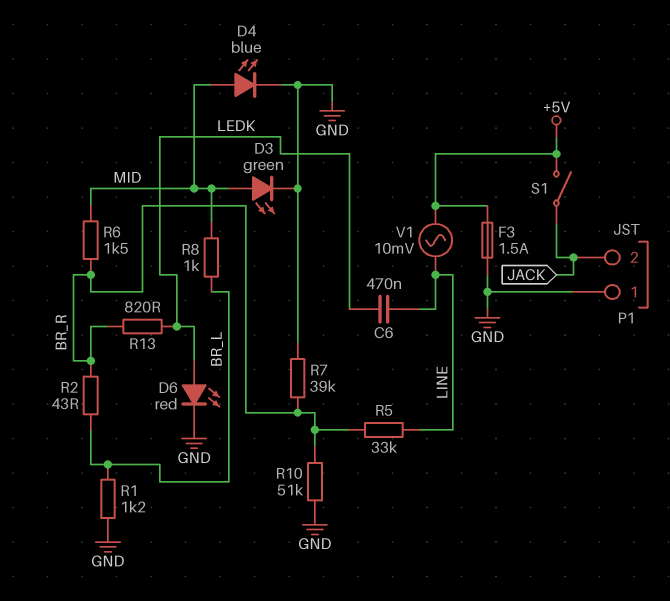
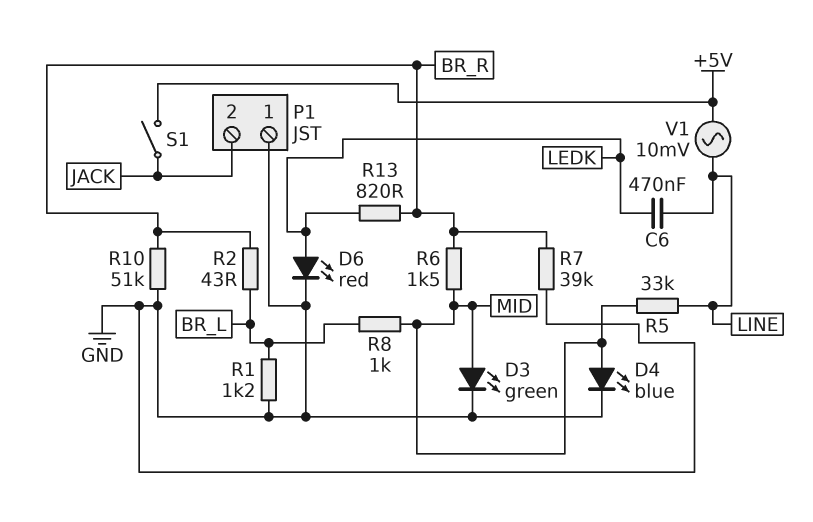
F3: 1.5A (+5V, GND) -> none
R5: 33k (BR_R, LINE) -> 33k (LINE, MID)

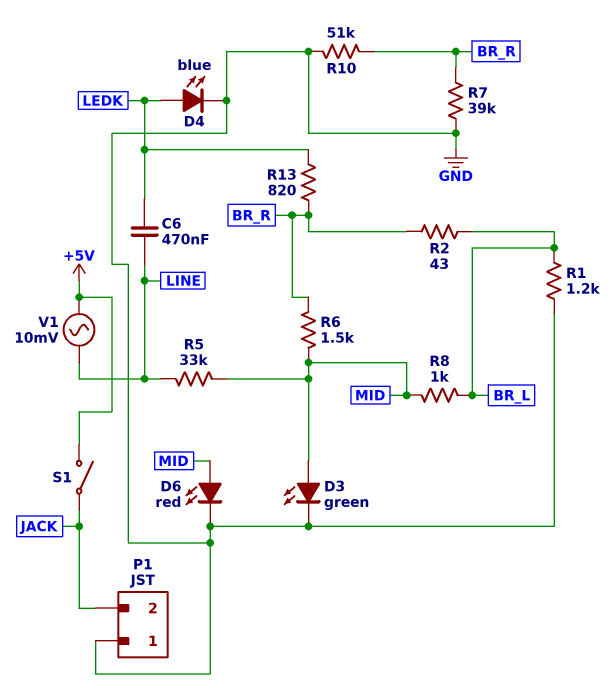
D4: LED blue (A MID, K GND) -> LED blue (A LEDK, K GND)
D6: LED red (A LEDK, K GND) -> LED red (A MID, K GND)

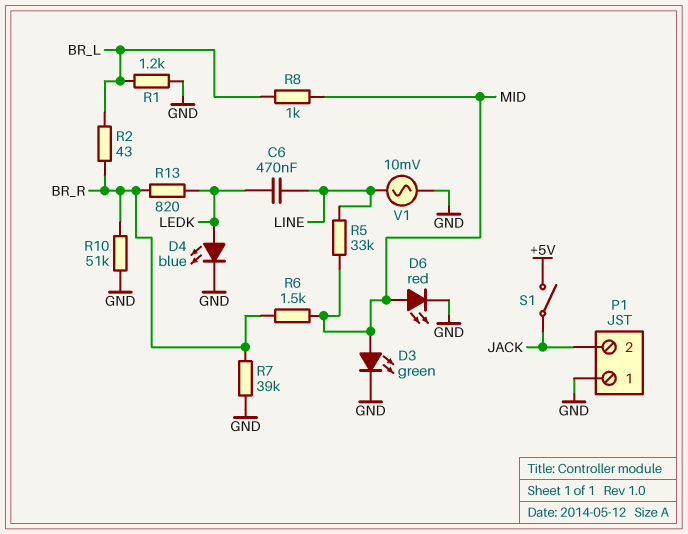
V1: AC 10mV (+5V, LINE) -> AC 10mV (GND, LINE)

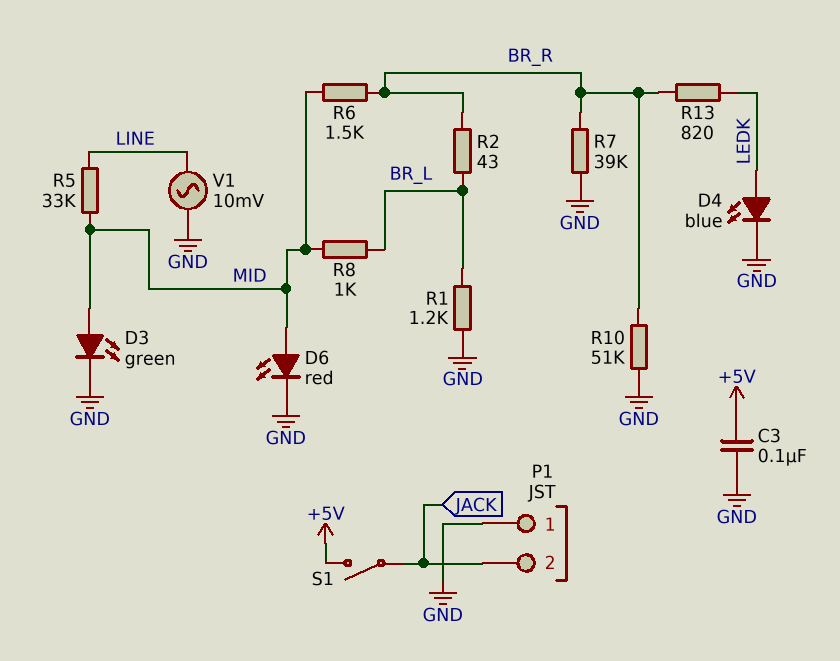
C3: none -> 100nF (+5V, GND)
C6: 470nF (LEDK, LINE) -> none

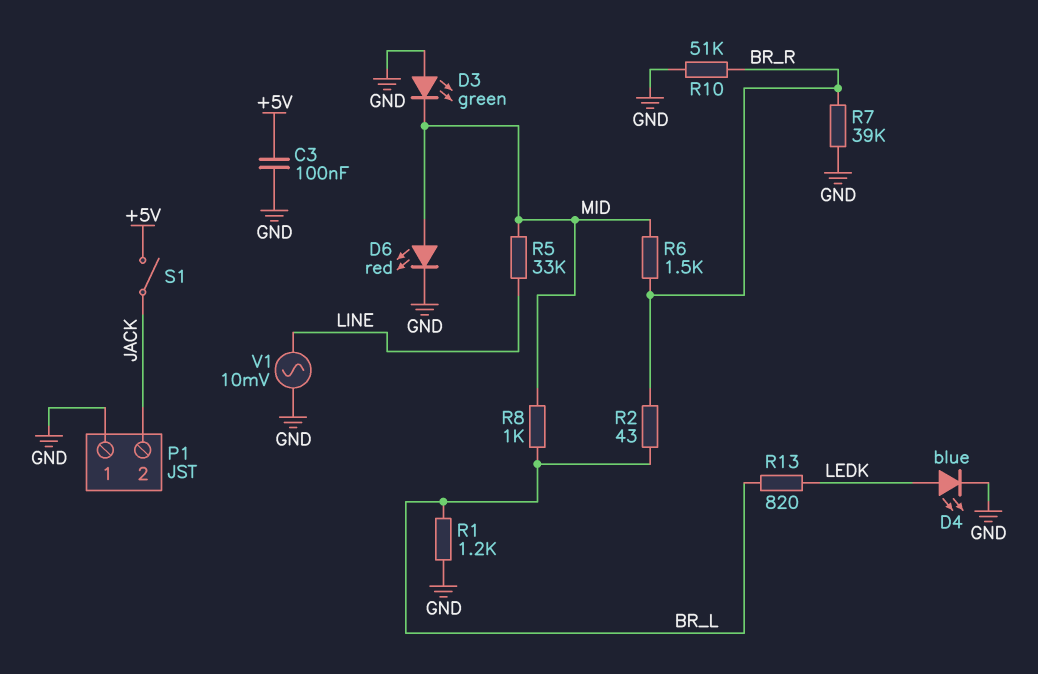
D3: LED green (A MID, K GND) -> LED green (A GND, K MID)
R13: 820 (BR_R, LEDK) -> 820 (BR_L, LEDK)

